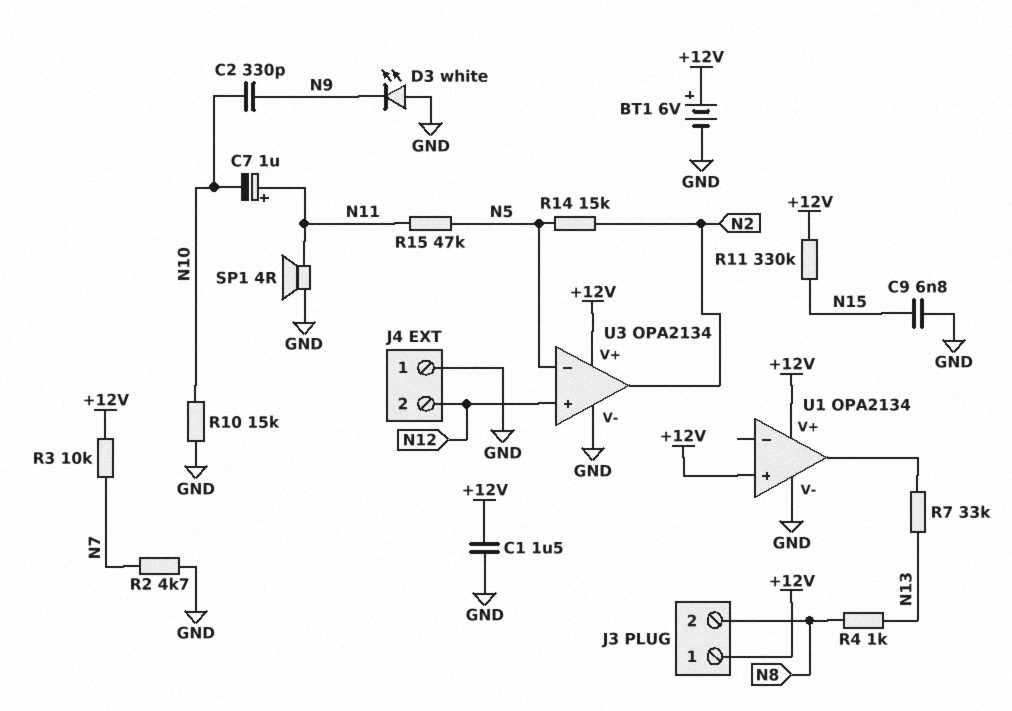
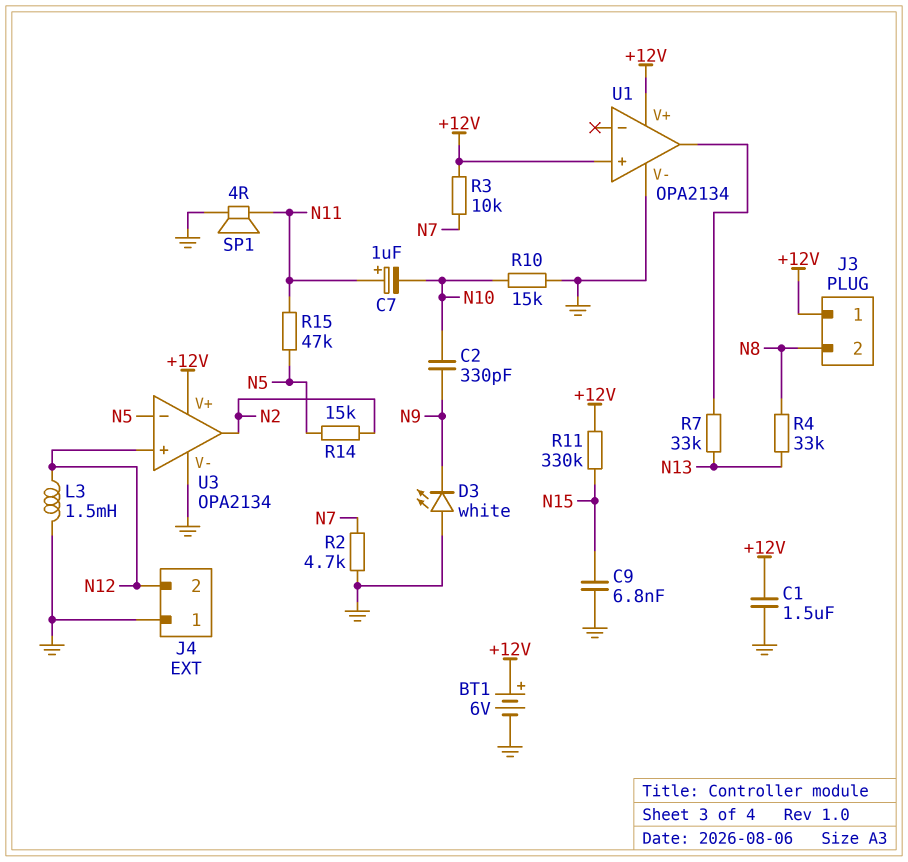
L3: none -> 1.5mH (GND, N12)
R4: 1k (N8, N13) -> 33k (N8, N13)

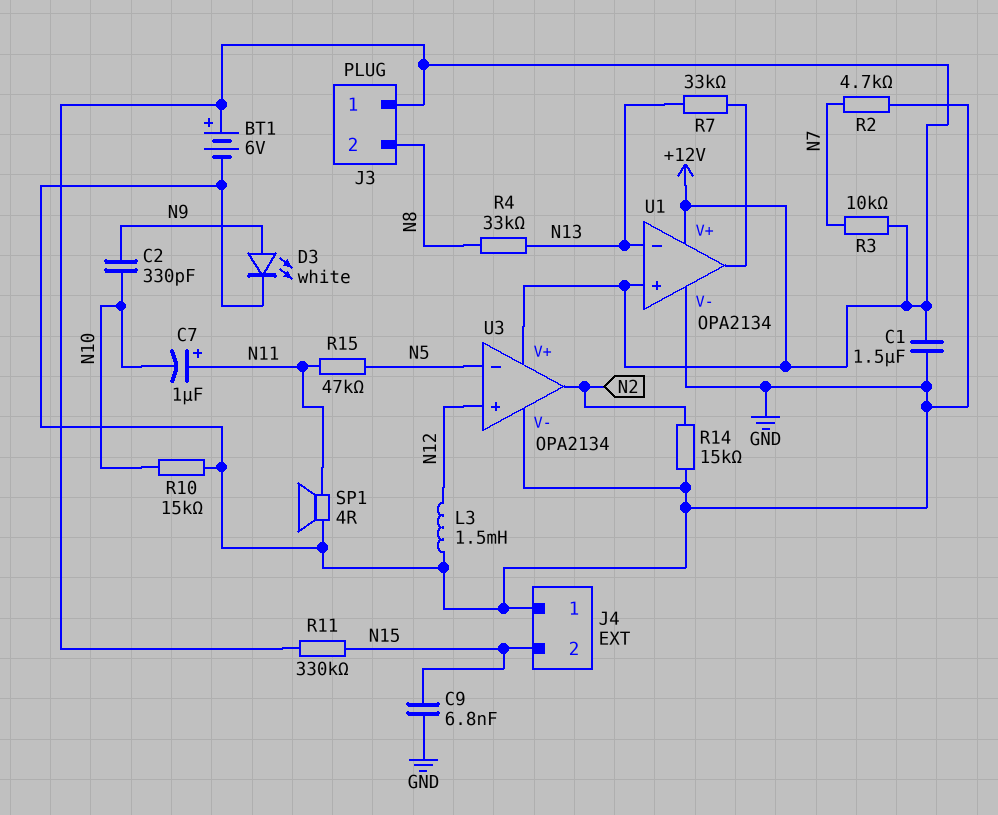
D3: LED white (A GND, K N9) -> LED white (A N9, K GND)
J4 pin 2: N12 -> N15
R14: 15k (N2, N5) -> 15k (GND, N2)
U1 pin in-: none -> N13

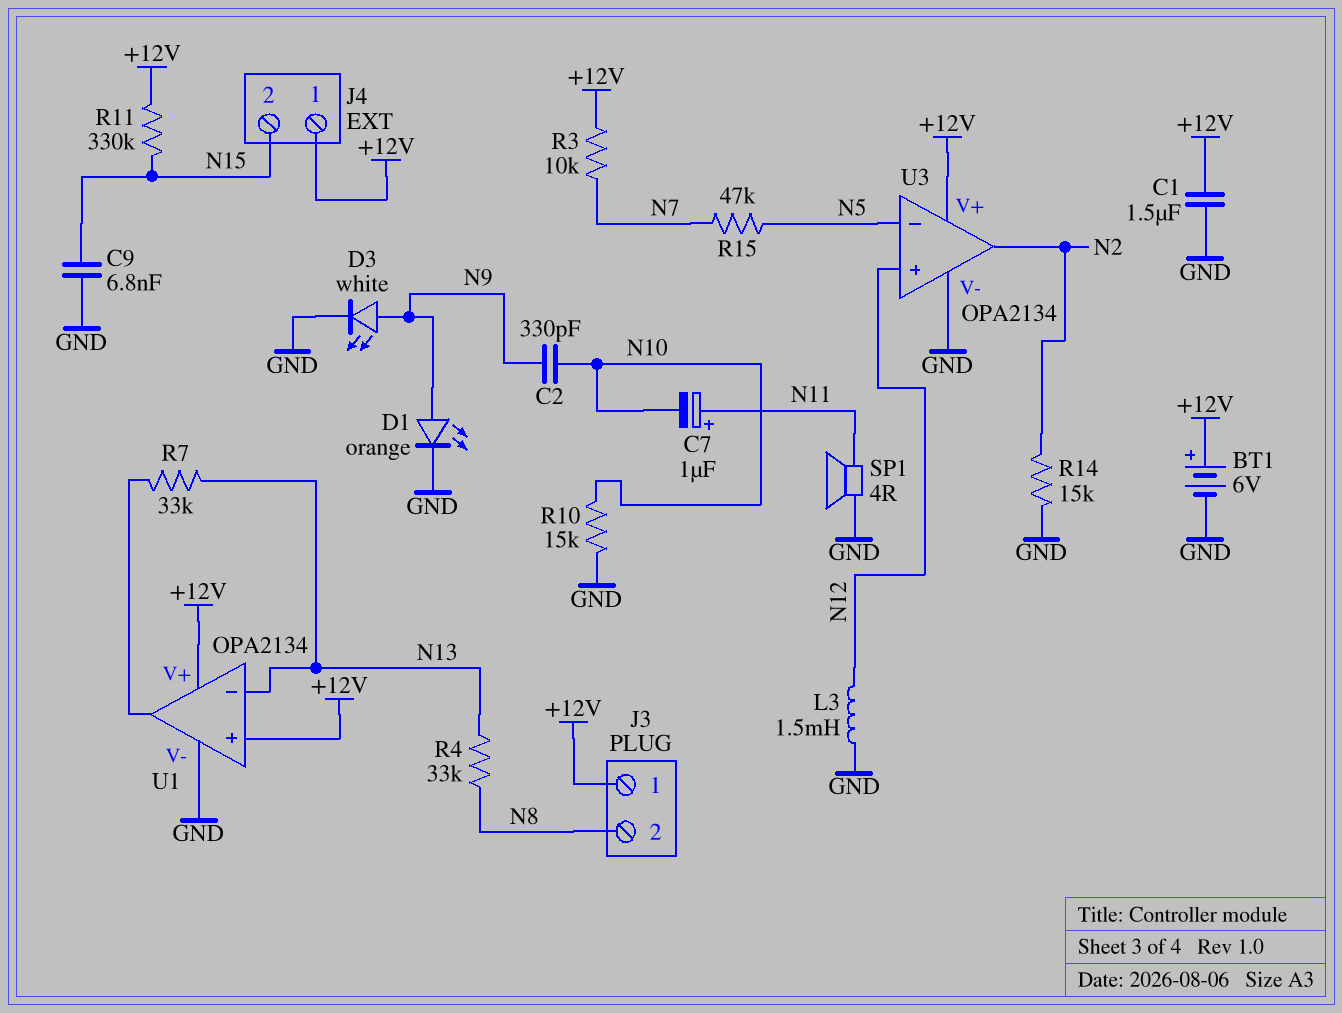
D1: none -> LED orange (A N9, K GND)
J4 pin 1: GND -> +12V
R2: 4.7k (GND, N7) -> none
R15: 47k (N5, N11) -> 47k (N5, N7)

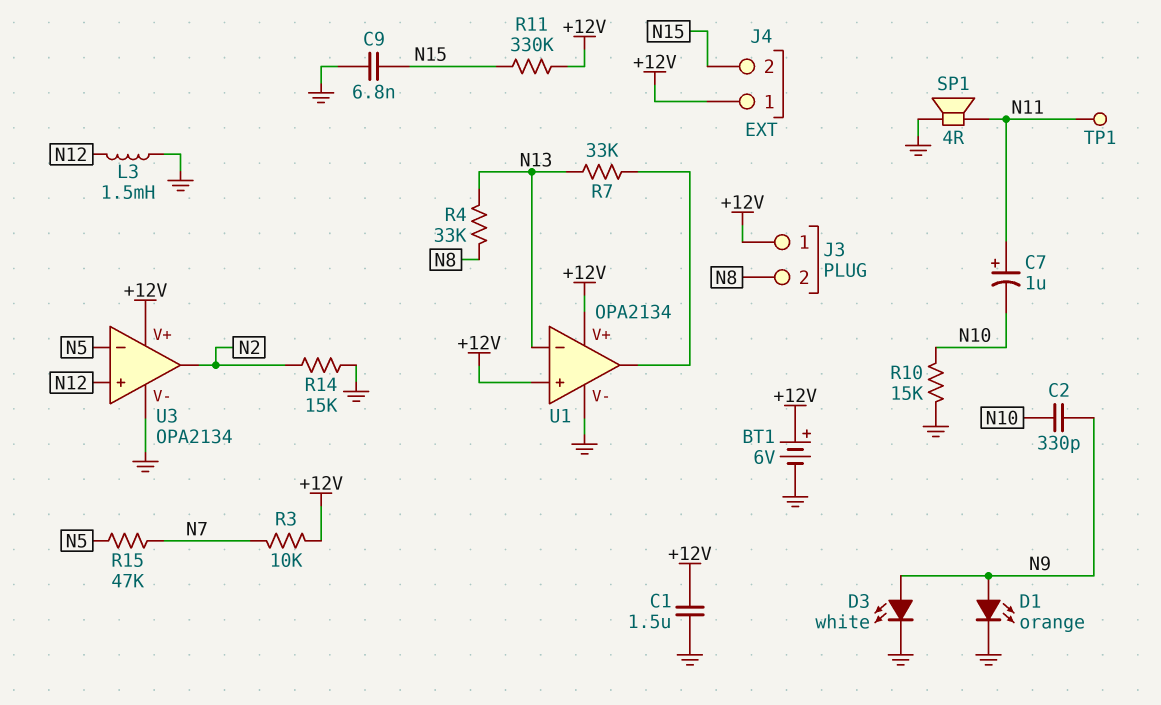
TP1: none -> test point (N11)

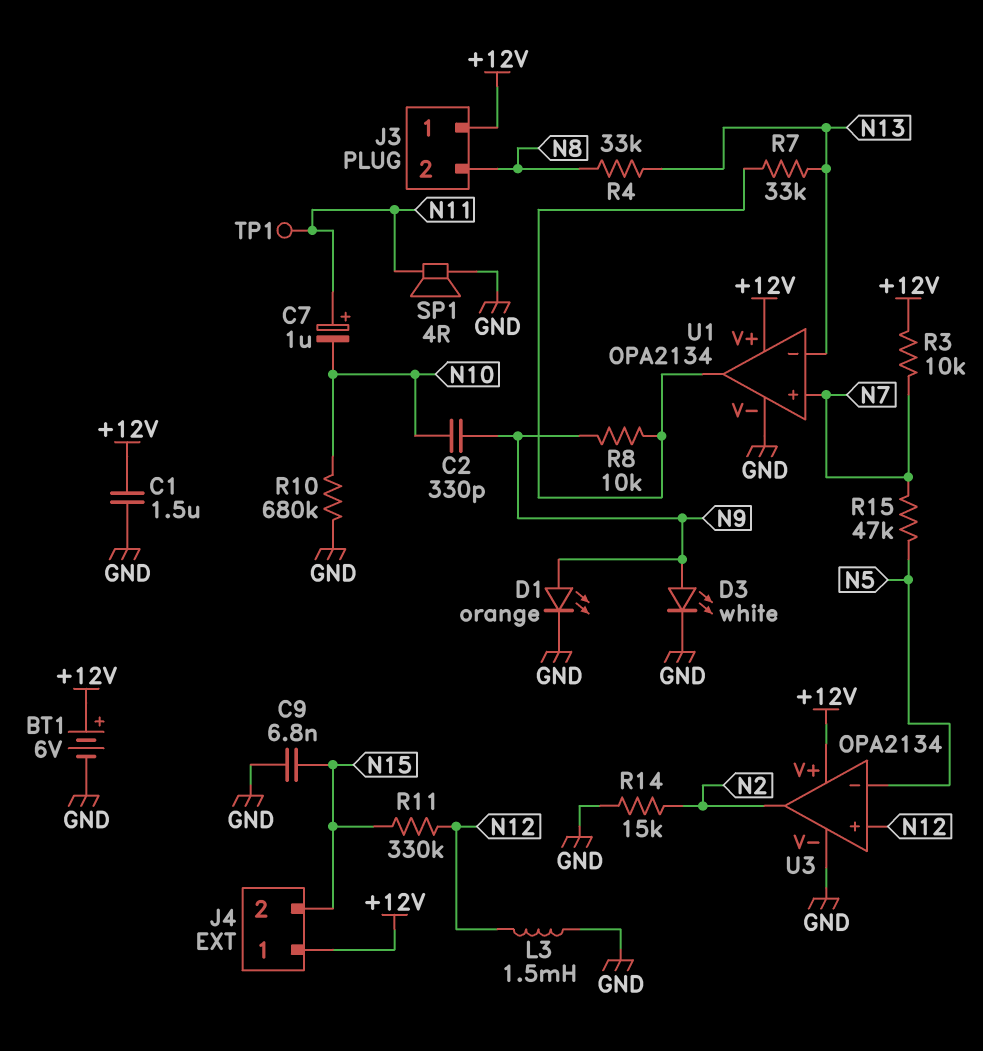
R8: none -> 10k (N9, U1/out)
R10: 15k (GND, N10) -> 680k (GND, N10)
R11: 330k (+12V, N15) -> 330k (N12, N15)
U1 pin in+: +12V -> N7

